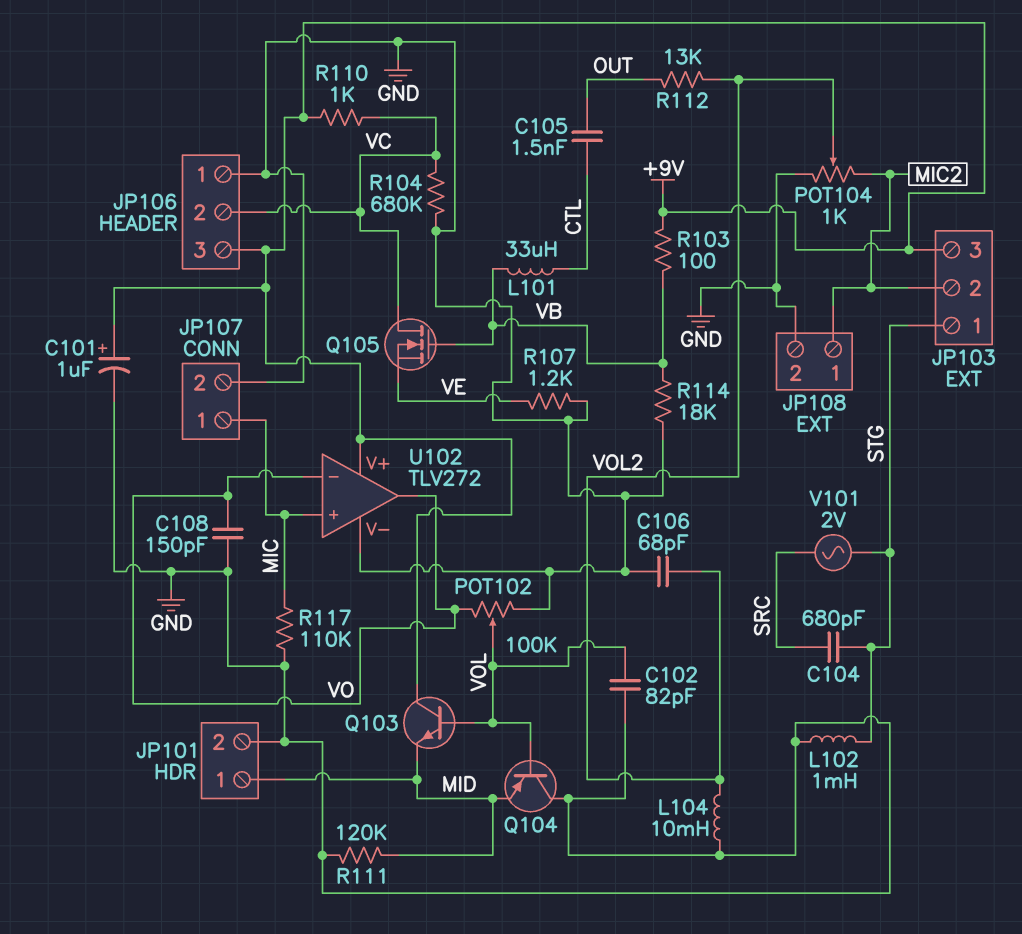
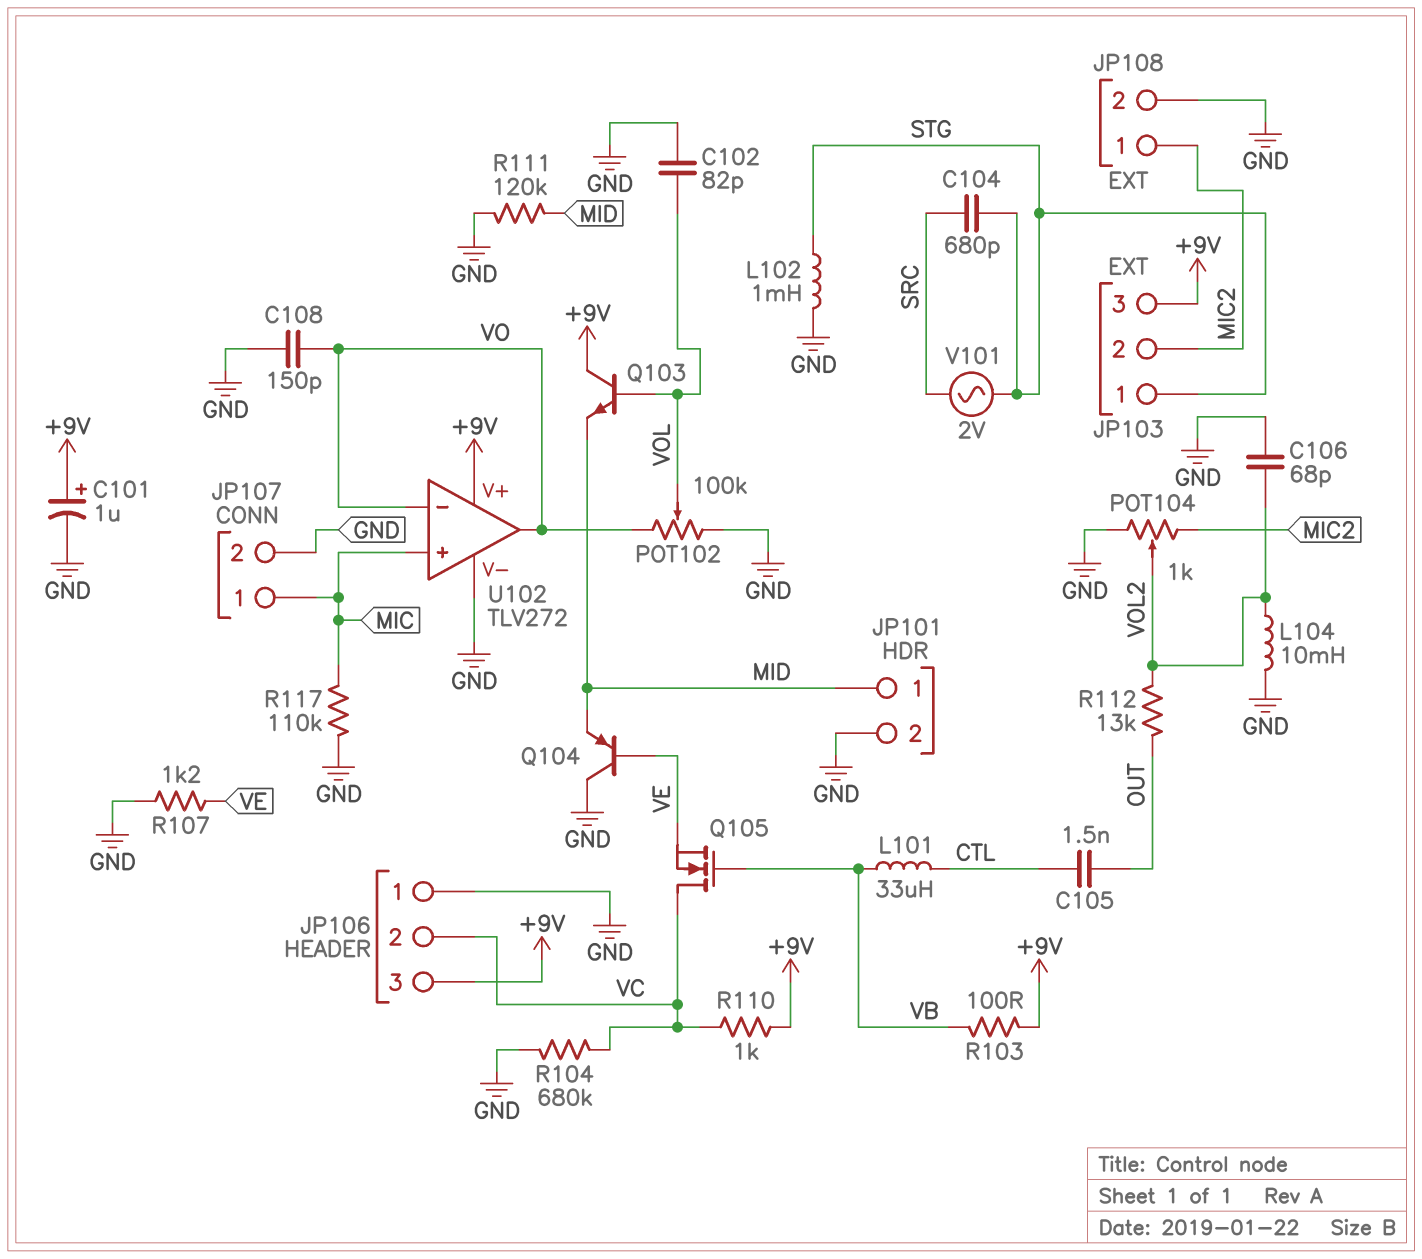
Q104: PNP (B VOL, C GND, E MID) -> PNP (B VE, C GND, E MID)
R114: 18k (GND, VB) -> none

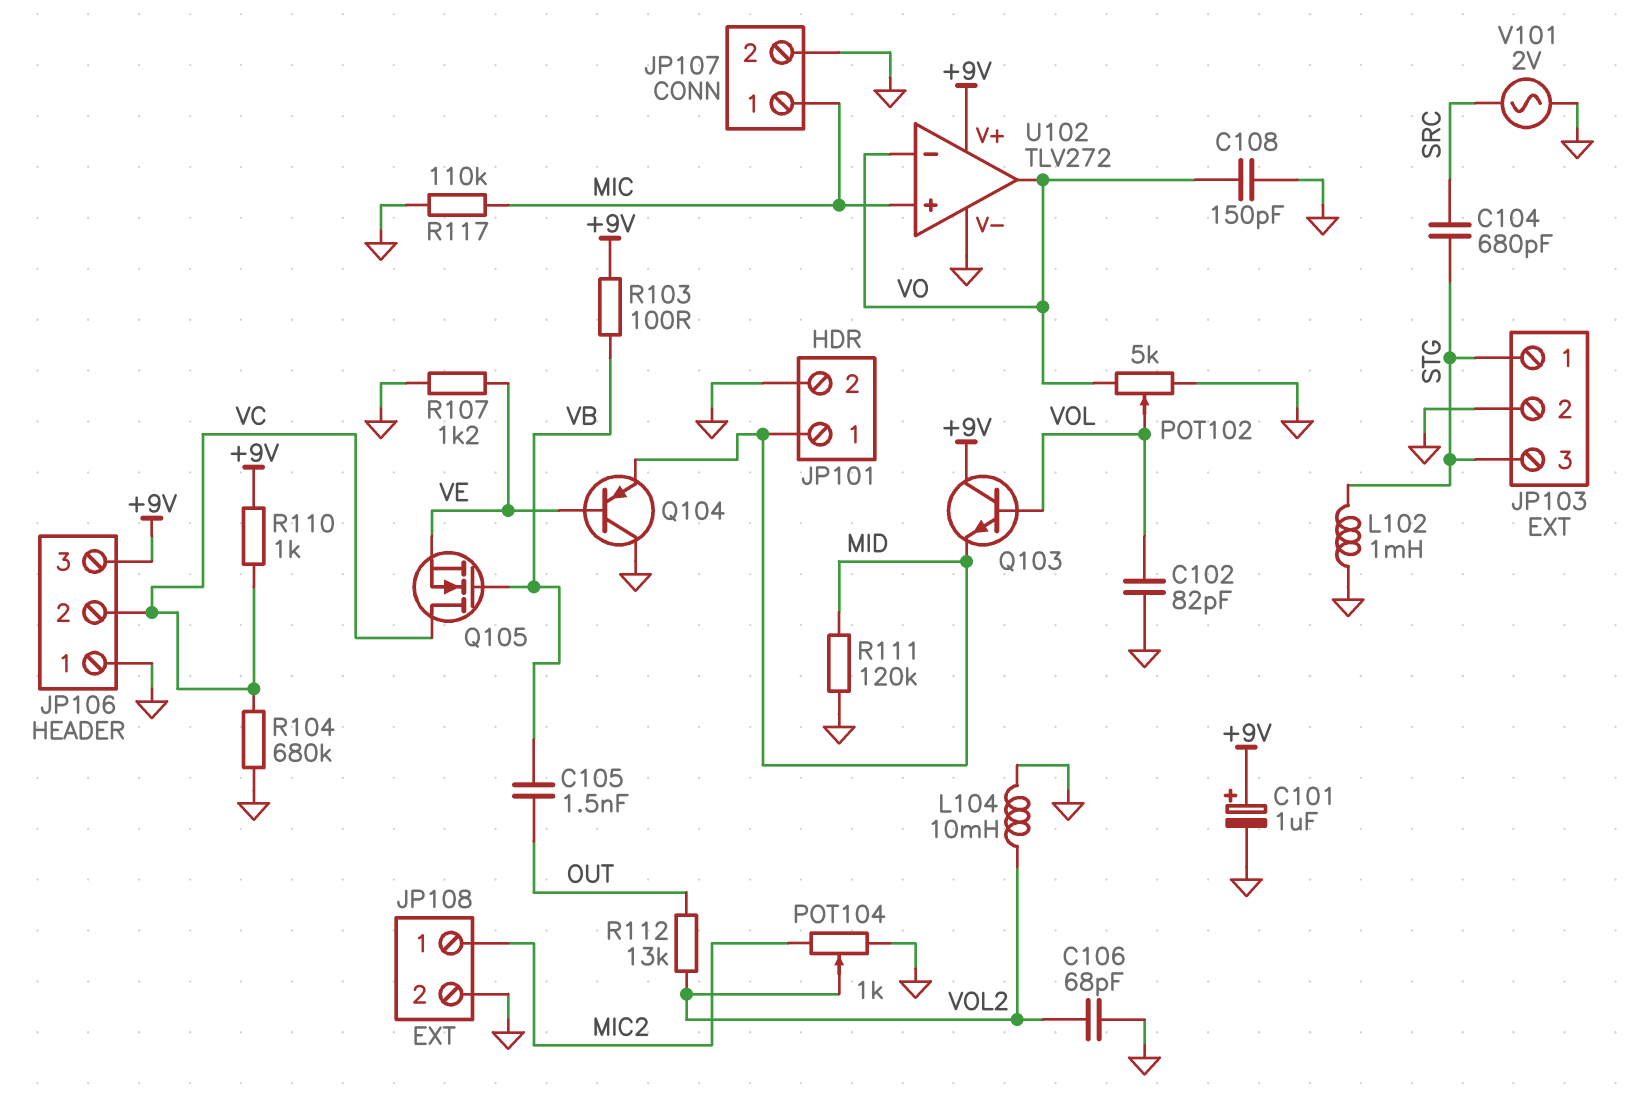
C105: 1.5nF (CTL, OUT) -> 1.5nF (OUT, VB)
JP103 pin 2: MIC2 -> GND
JP103 pin 3: +9V -> STG
L101: 33uH (CTL, VB) -> none
POT102: 100k (GND, VO, wiper VOL) -> 5k (GND, VO, wiper VOL)
V101: AC 2V (SRC, STG) -> AC 2V (GND, SRC)

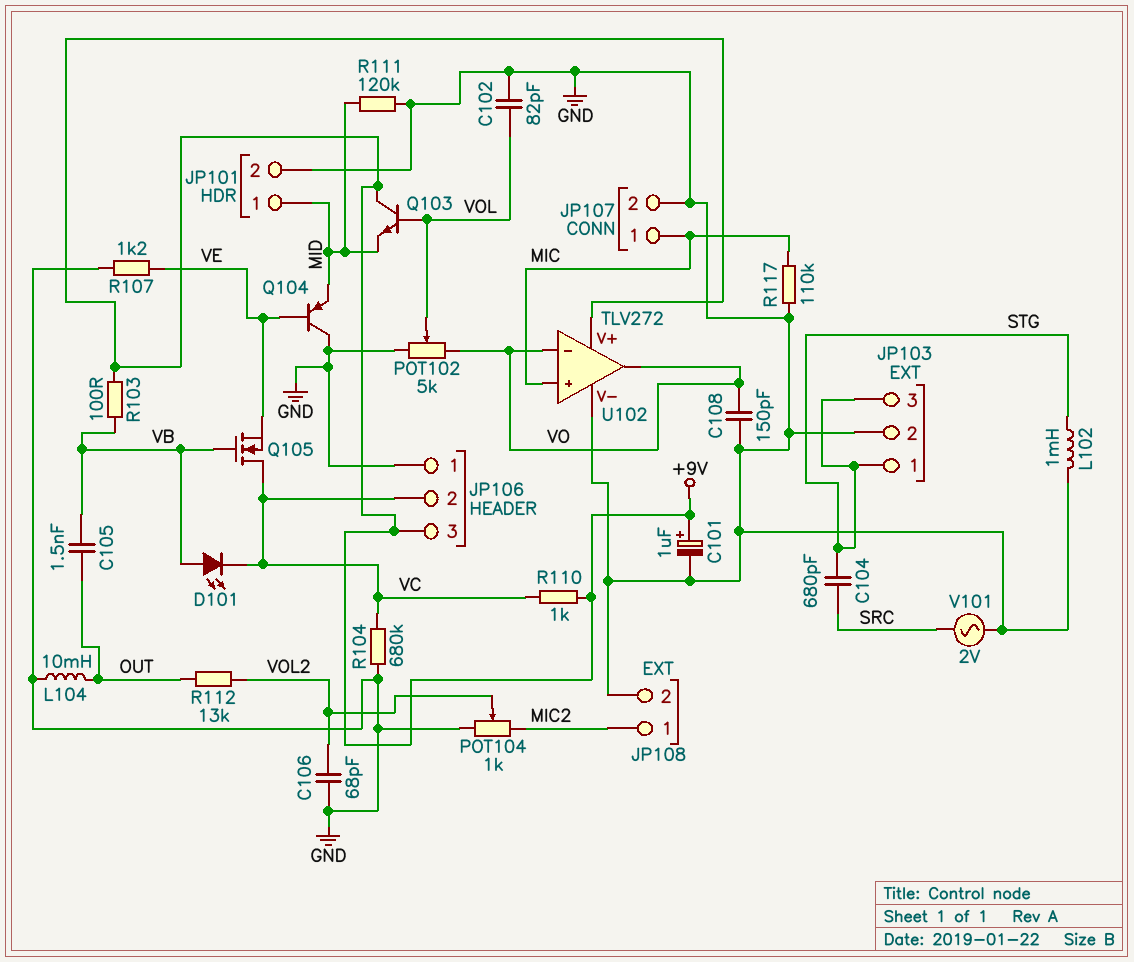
D101: none -> LED (A VB, K VC)
L104: 10mH (GND, VOL2) -> 10mH (GND, OUT)

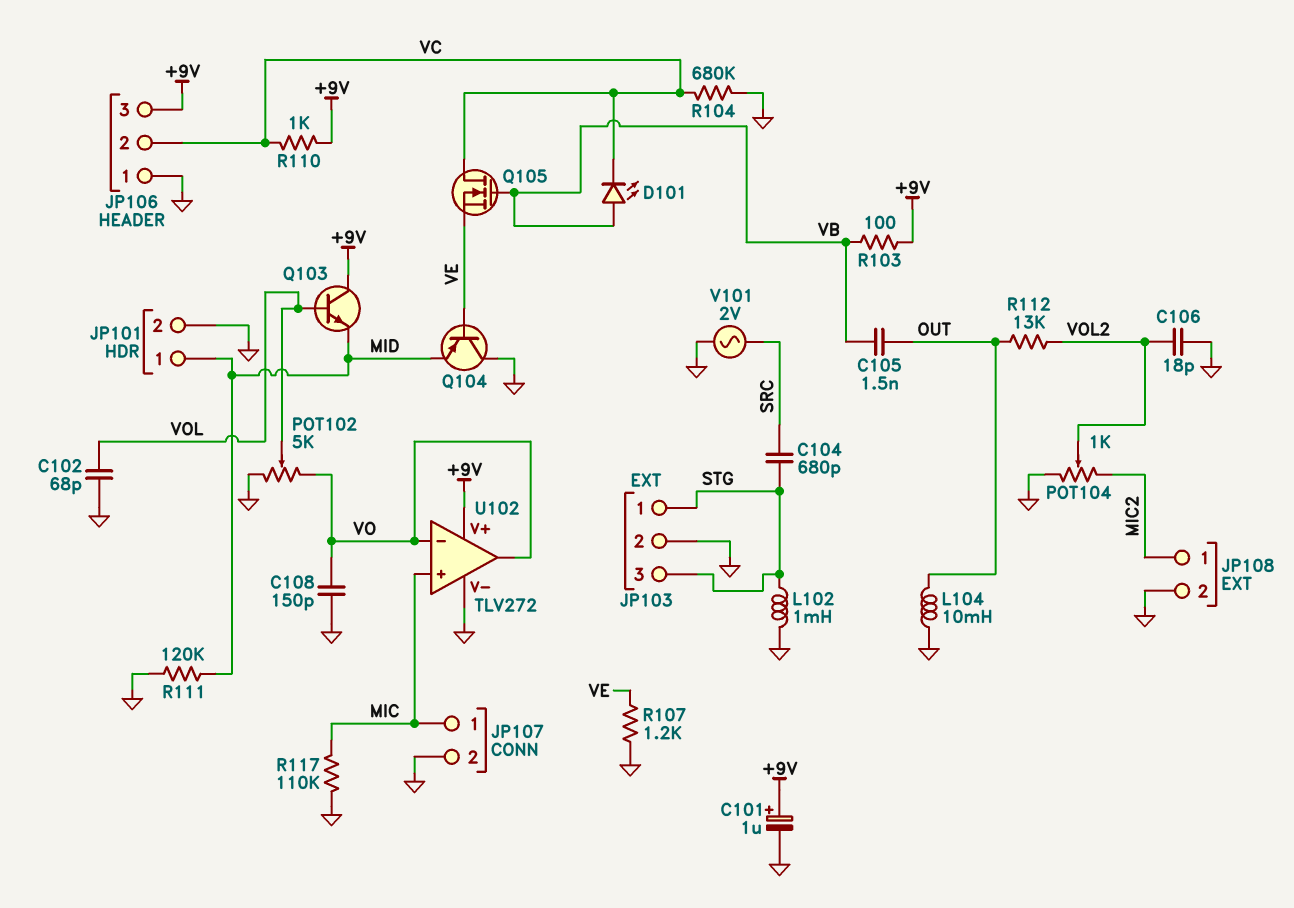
C102: 82pF (GND, VOL) -> 68pF (GND, VOL)
C106: 68pF (GND, VOL2) -> 18pF (GND, VOL2)

